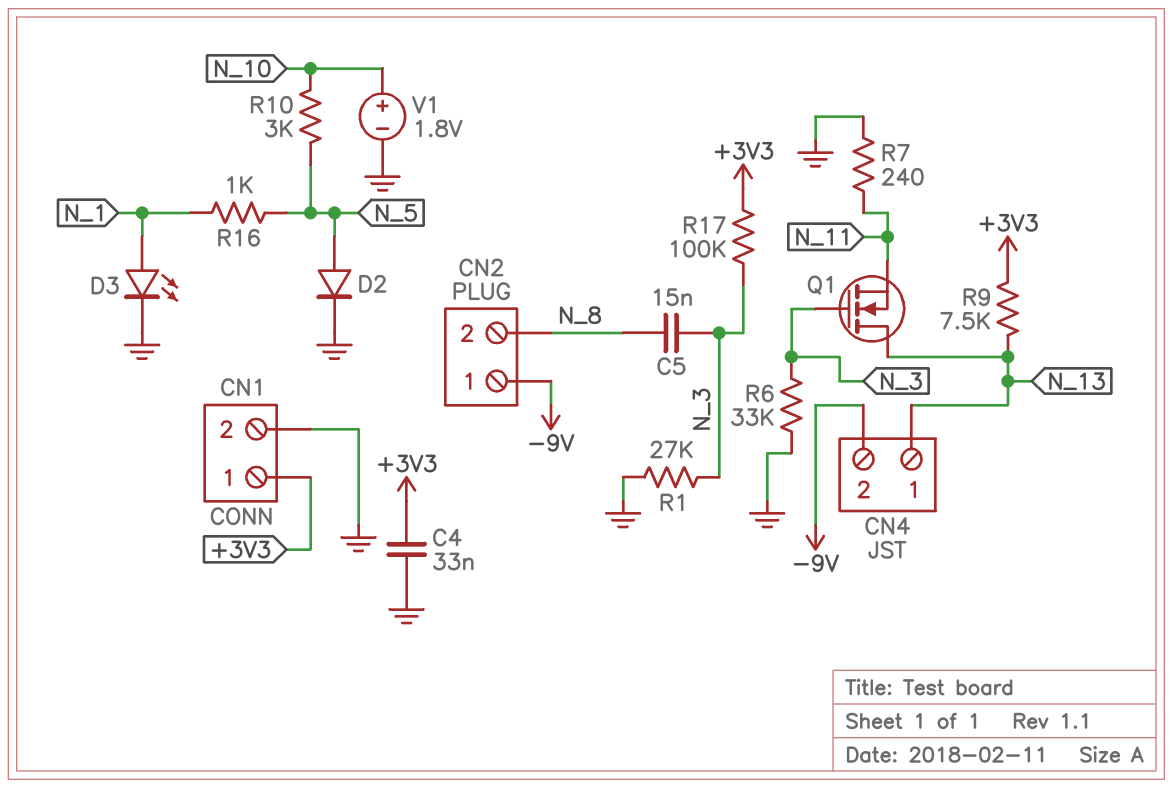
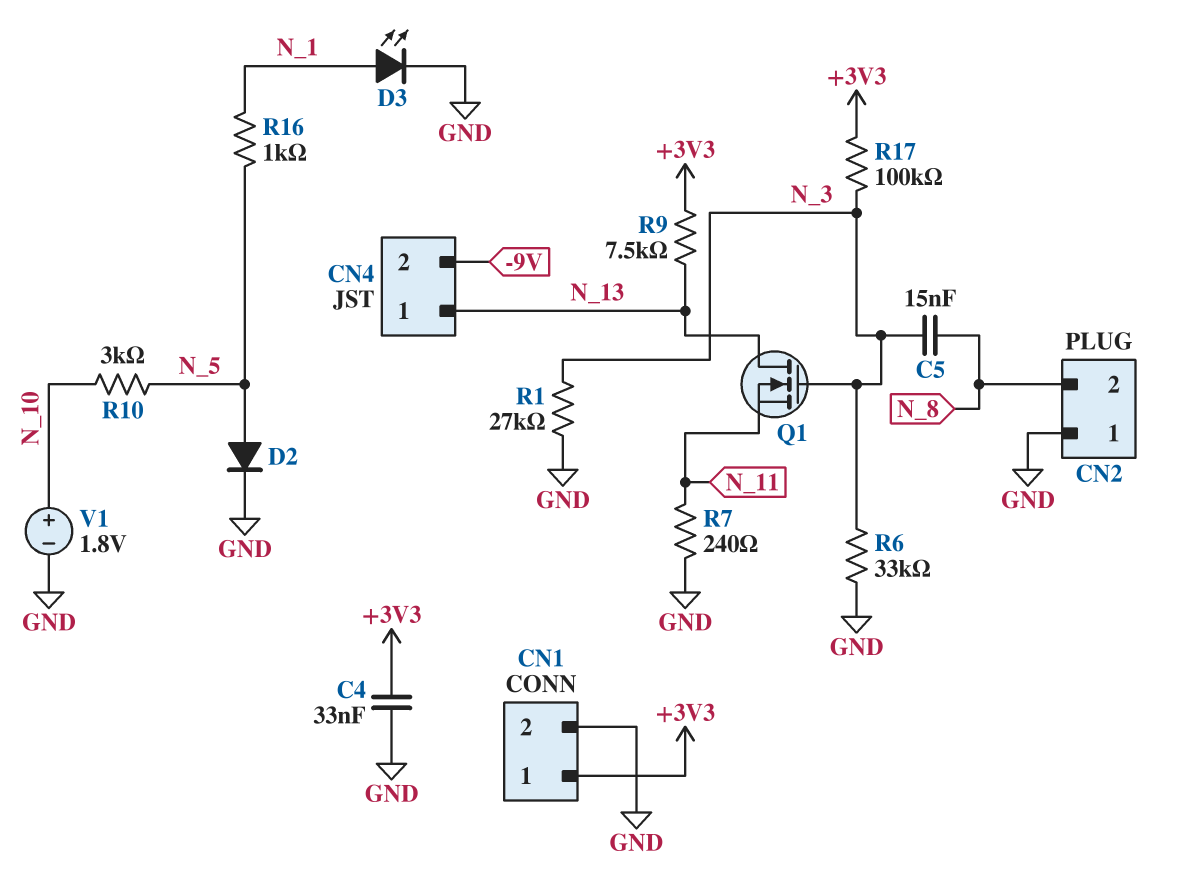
CN2 pin 1: -9V -> GND

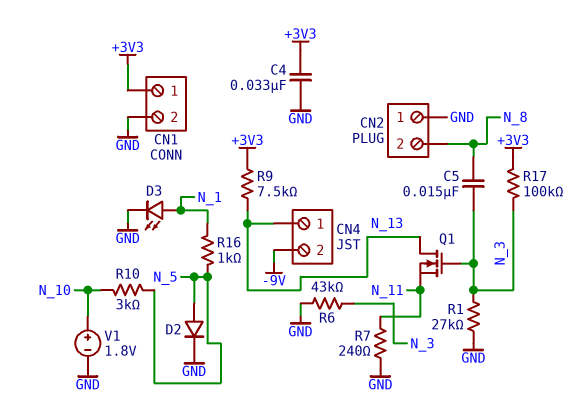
R6: 33k (GND, N_3) -> 43k (GND, N_3)

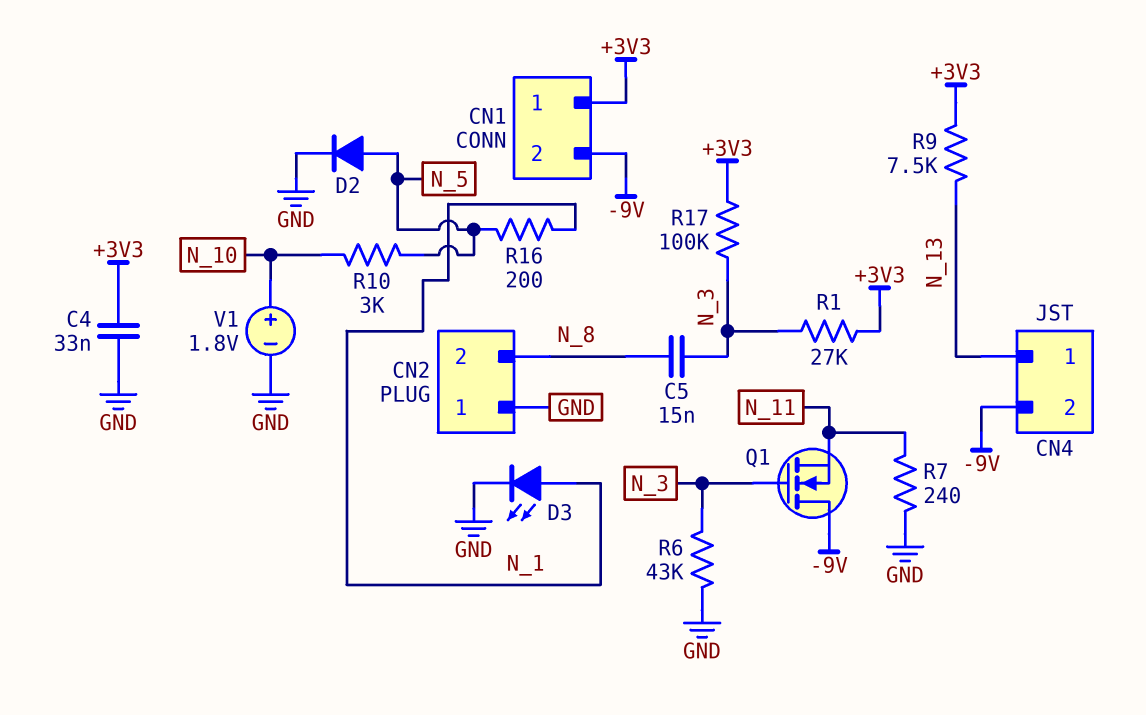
CN1 pin 2: GND -> -9V
Q1: NMOS (G N_3, D N_13, S N_11) -> NMOS (G N_3, D -9V, S N_11)
R1: 27k (GND, N_3) -> 27k (+3V3, N_3)
R16: 1k (N_1, N_5) -> 200 (N_1, N_5)

